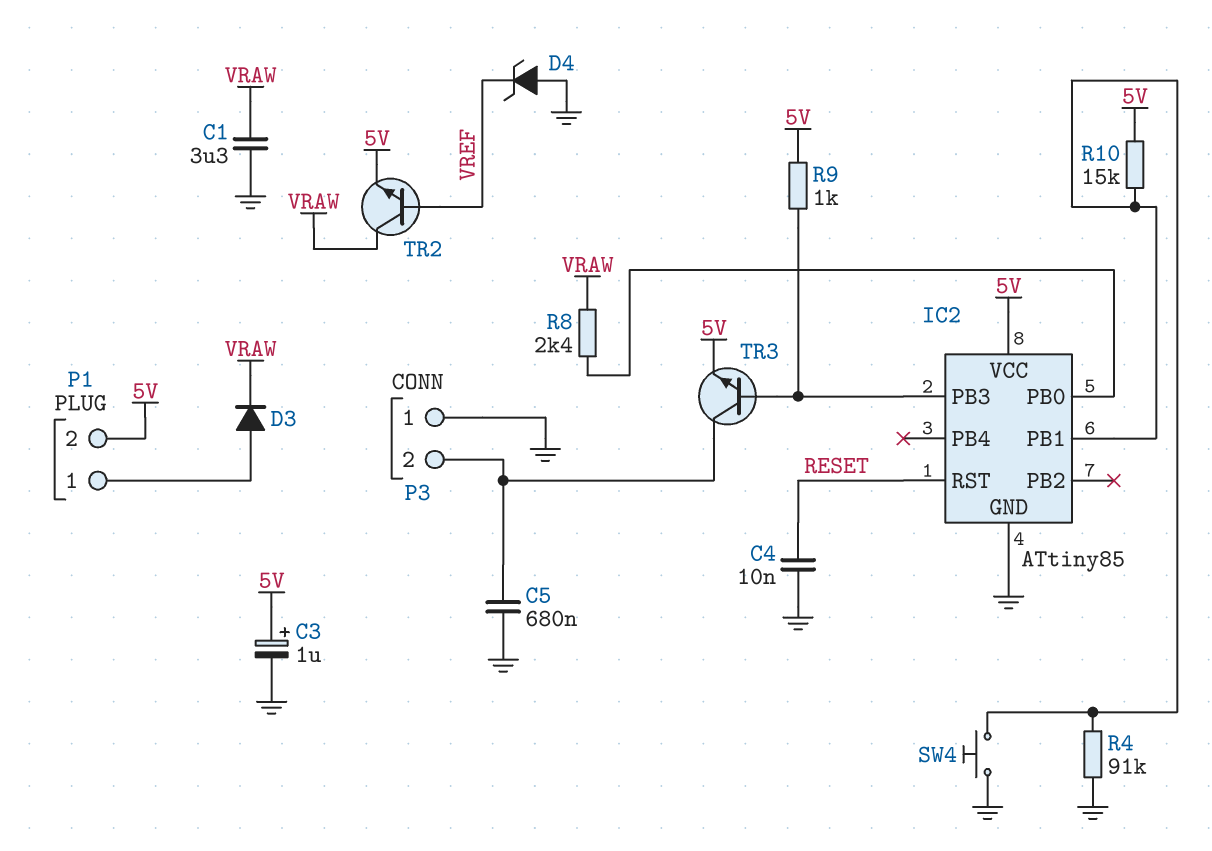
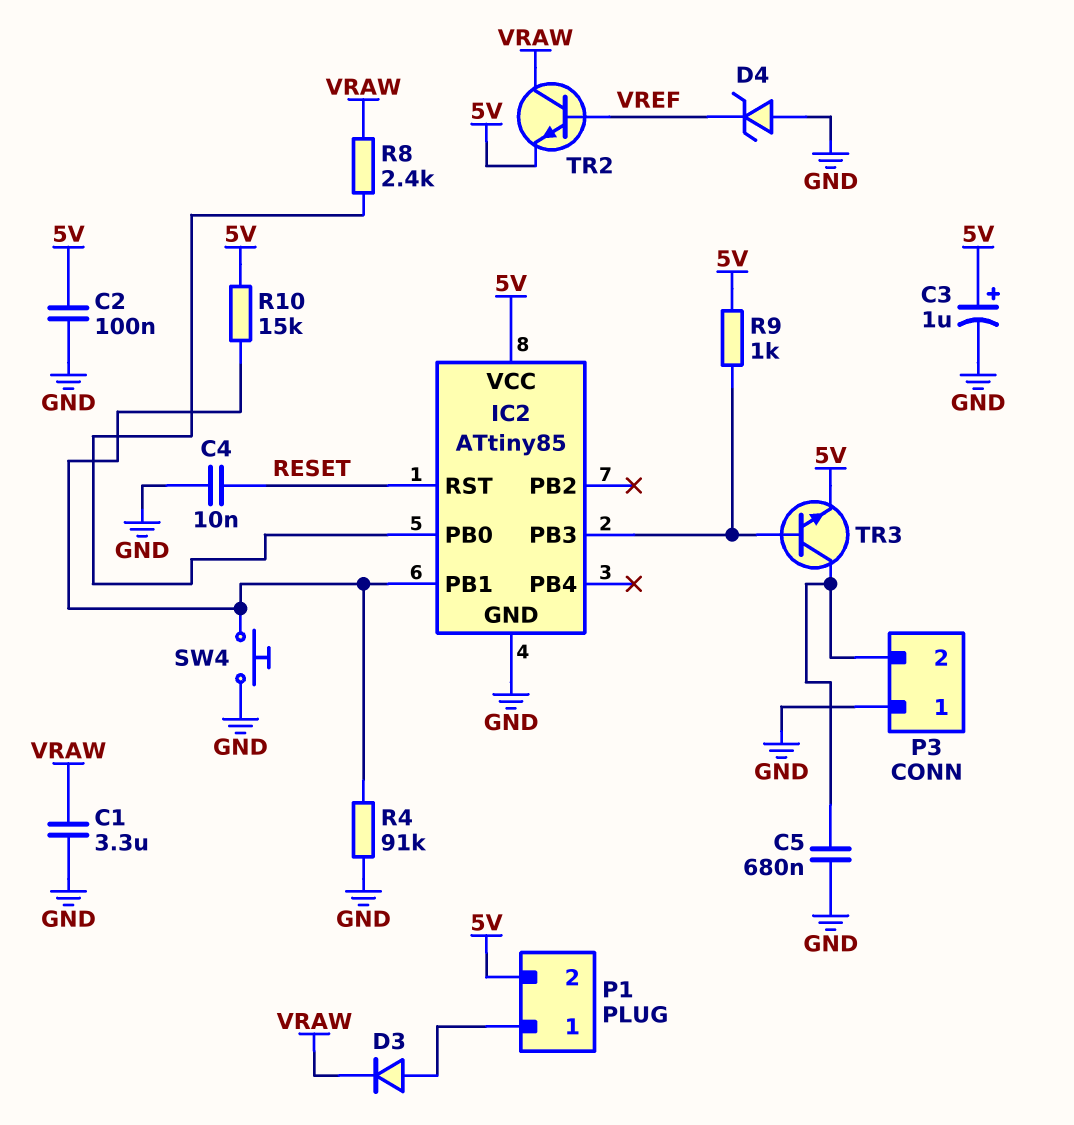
C2: none -> 100nF (5V, GND)

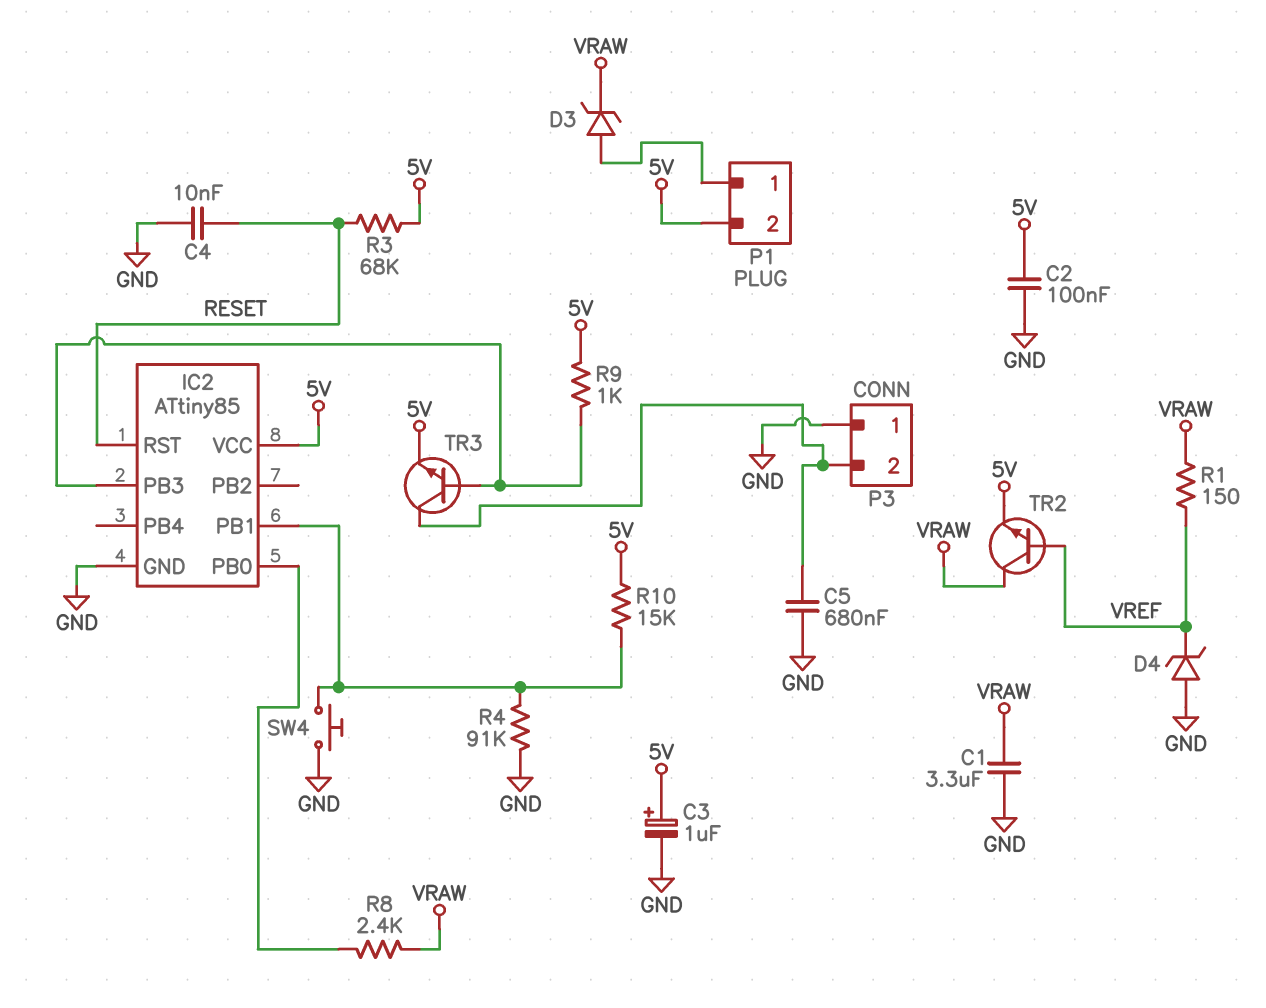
D3: diode (A P1/1, K VRAW) -> zener (A P1/1, K VRAW)
R1: none -> 150 (VRAW, VREF)
R3: none -> 68k (5V, RESET)

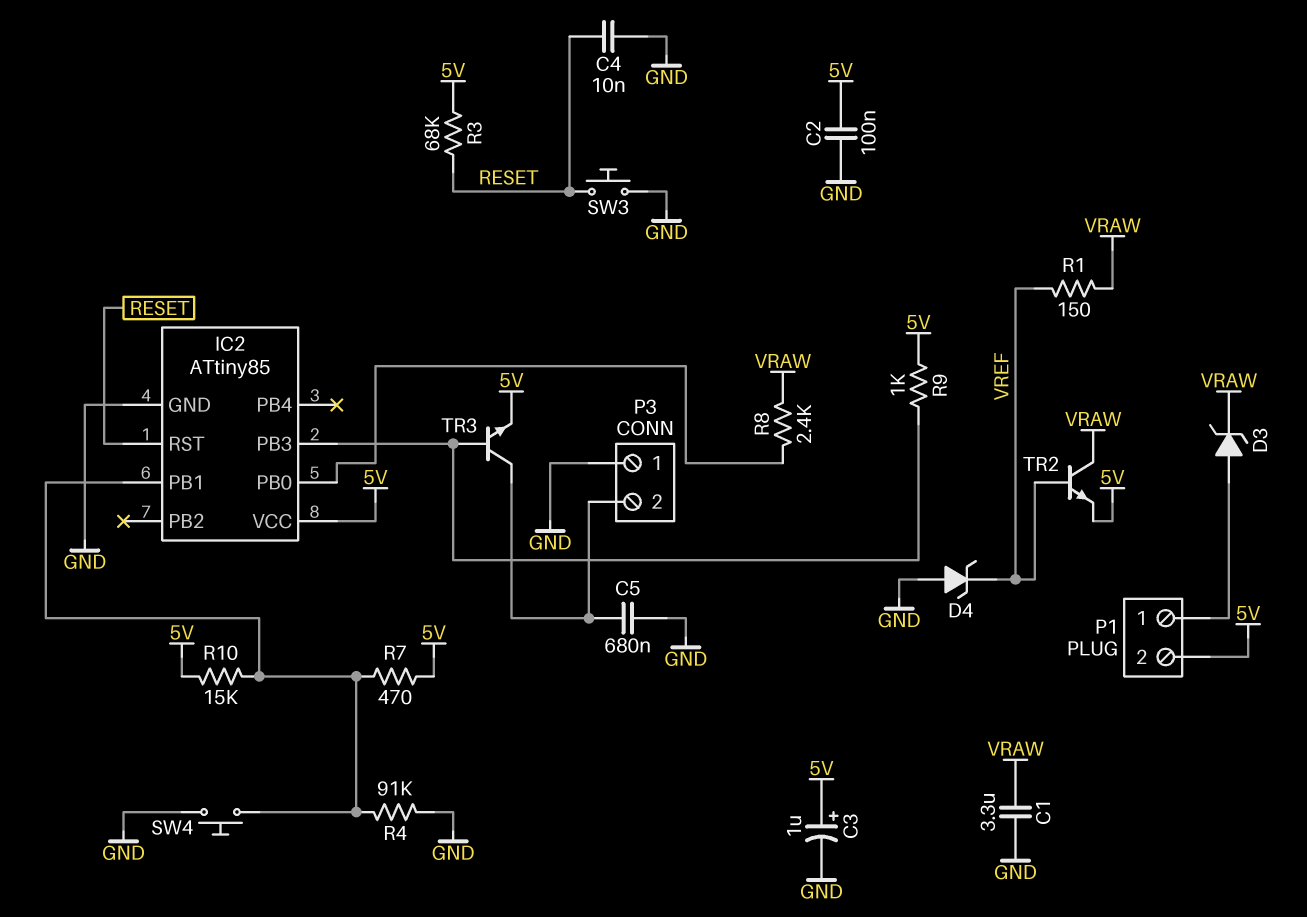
R7: none -> 470 (5V, IC2/PB1)
SW3: none -> button (GND, RESET)

